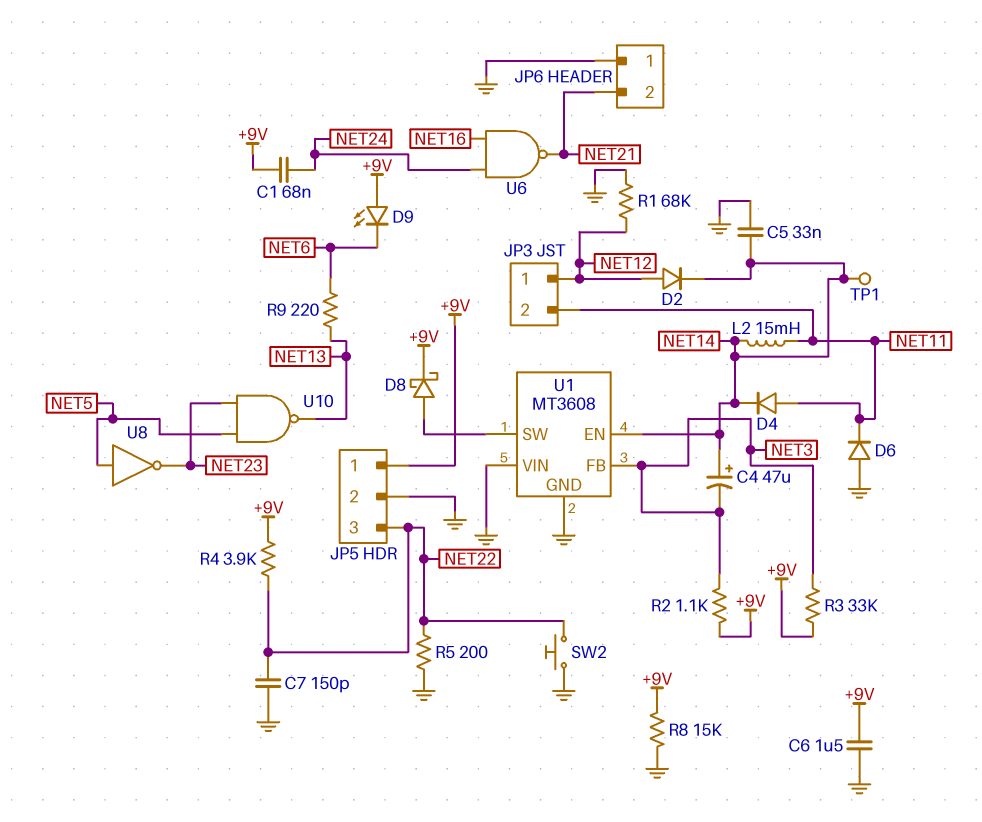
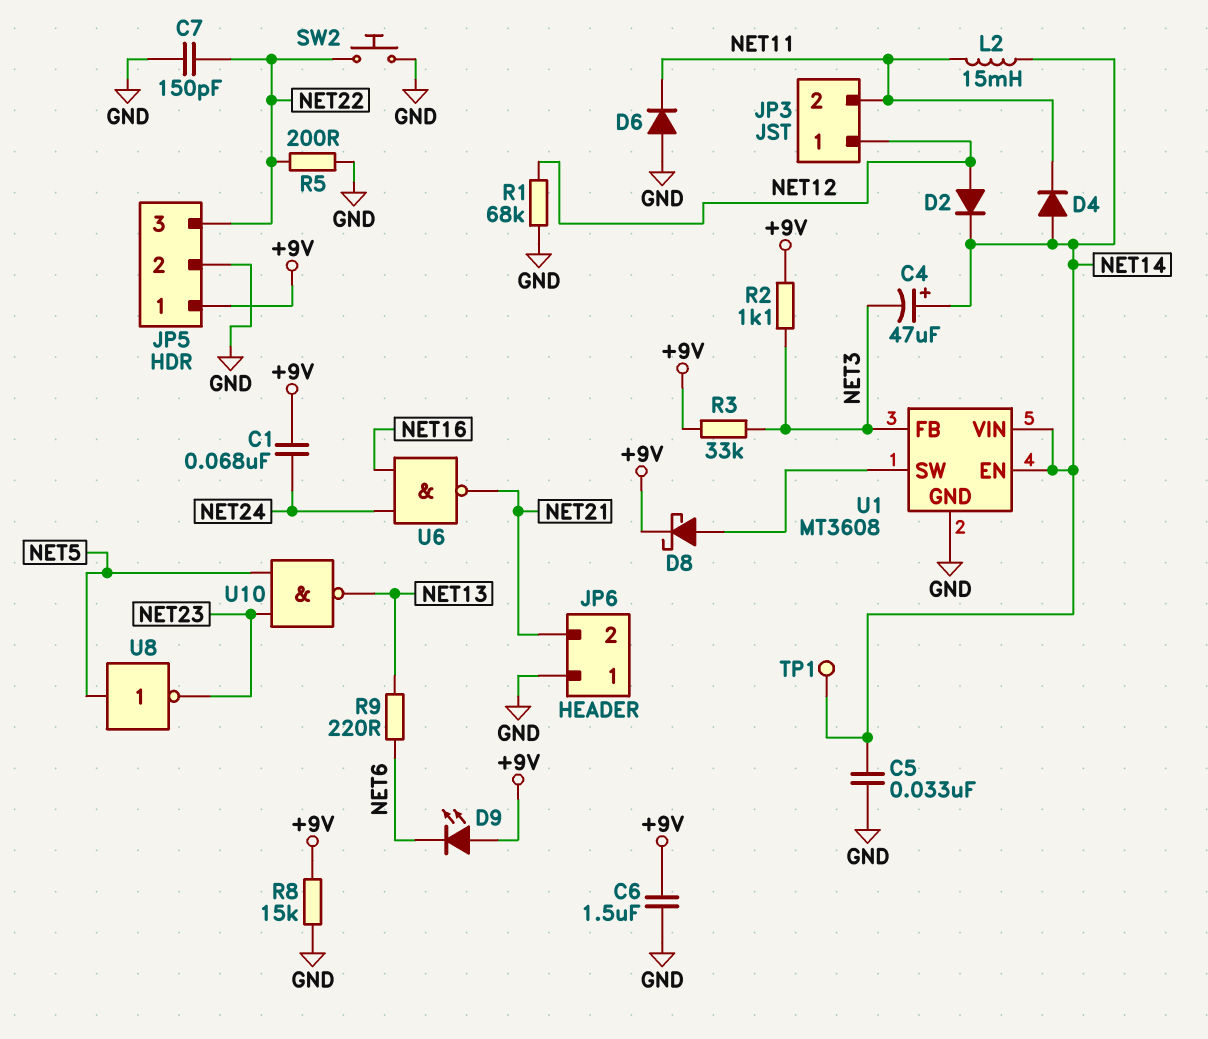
D4: diode (A NET11, K NET14) -> diode (A NET14, K NET11)
R4: 3.9k (+9V, NET22) -> none
U1 pin VIN: GND -> NET14

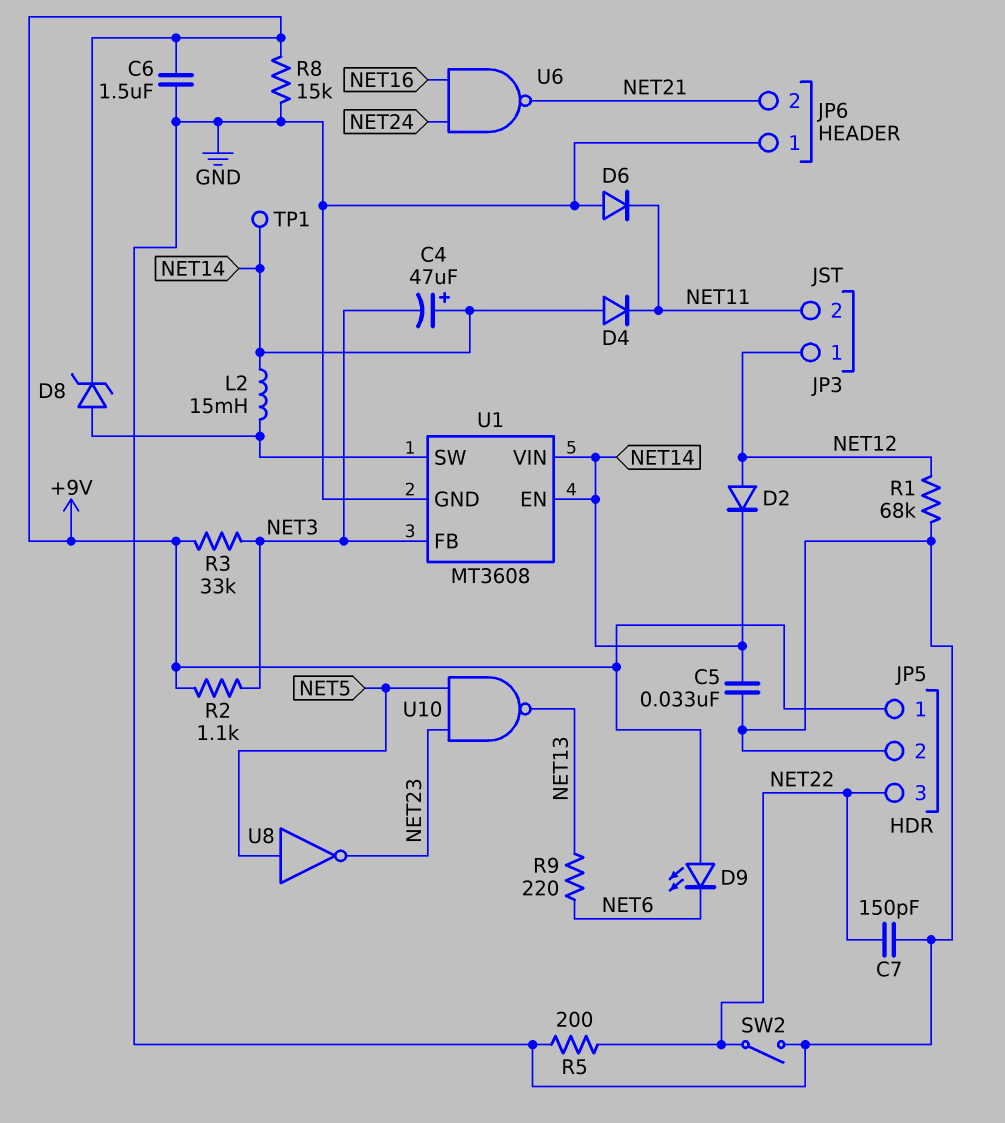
C1: 68nF (+9V, NET24) -> none
D8: schottky (A U1/SW, K +9V) -> zener (A U1/SW, K +9V)
L2: 15mH (NET11, NET14) -> 15mH (NET14, U1/SW)
SW2: button (GND, NET22) -> switch (GND, NET22)

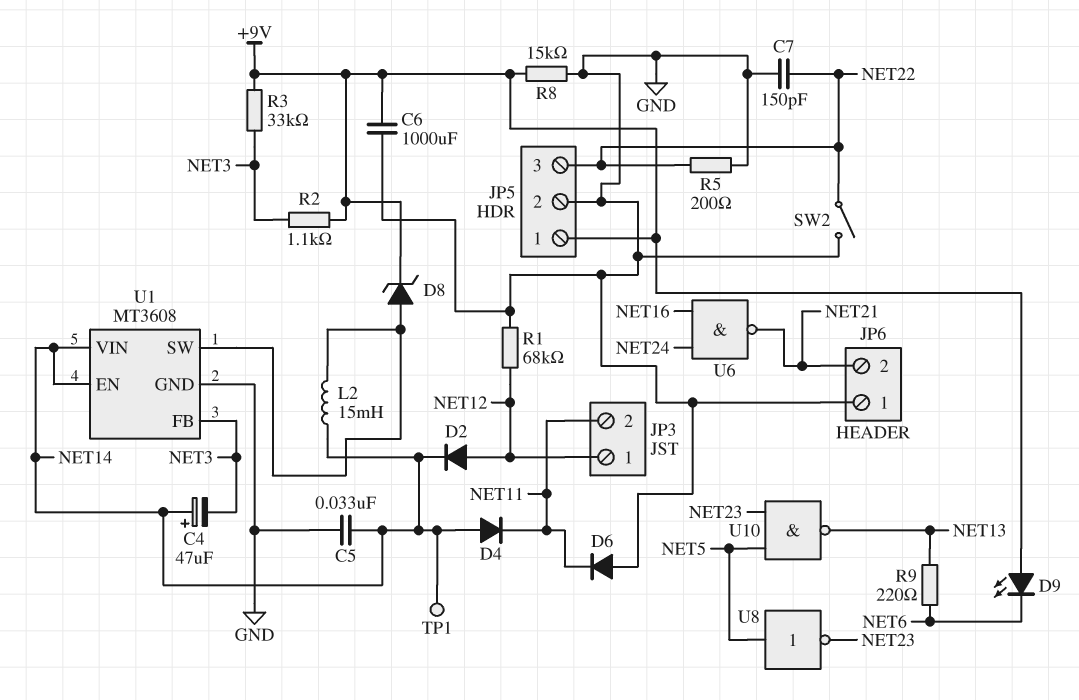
C6: 1.5uF (+9V, GND) -> 1000uF (+9V, GND)

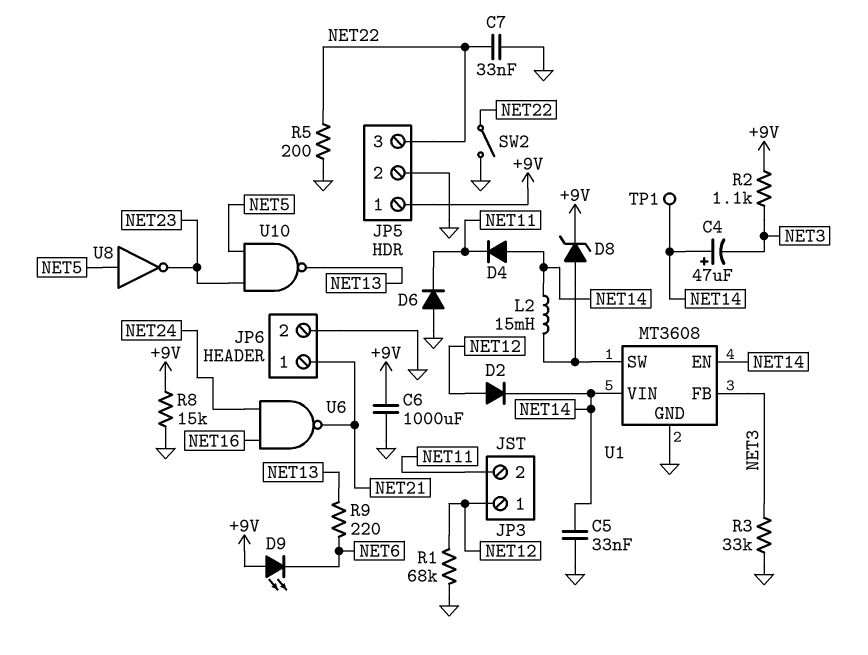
C7: 150pF (GND, NET22) -> 33nF (GND, NET22)
JP6 pin 1: GND -> NET21
JP6 pin 2: NET21 -> GND
R3: 33k (+9V, NET3) -> 33k (GND, NET3)

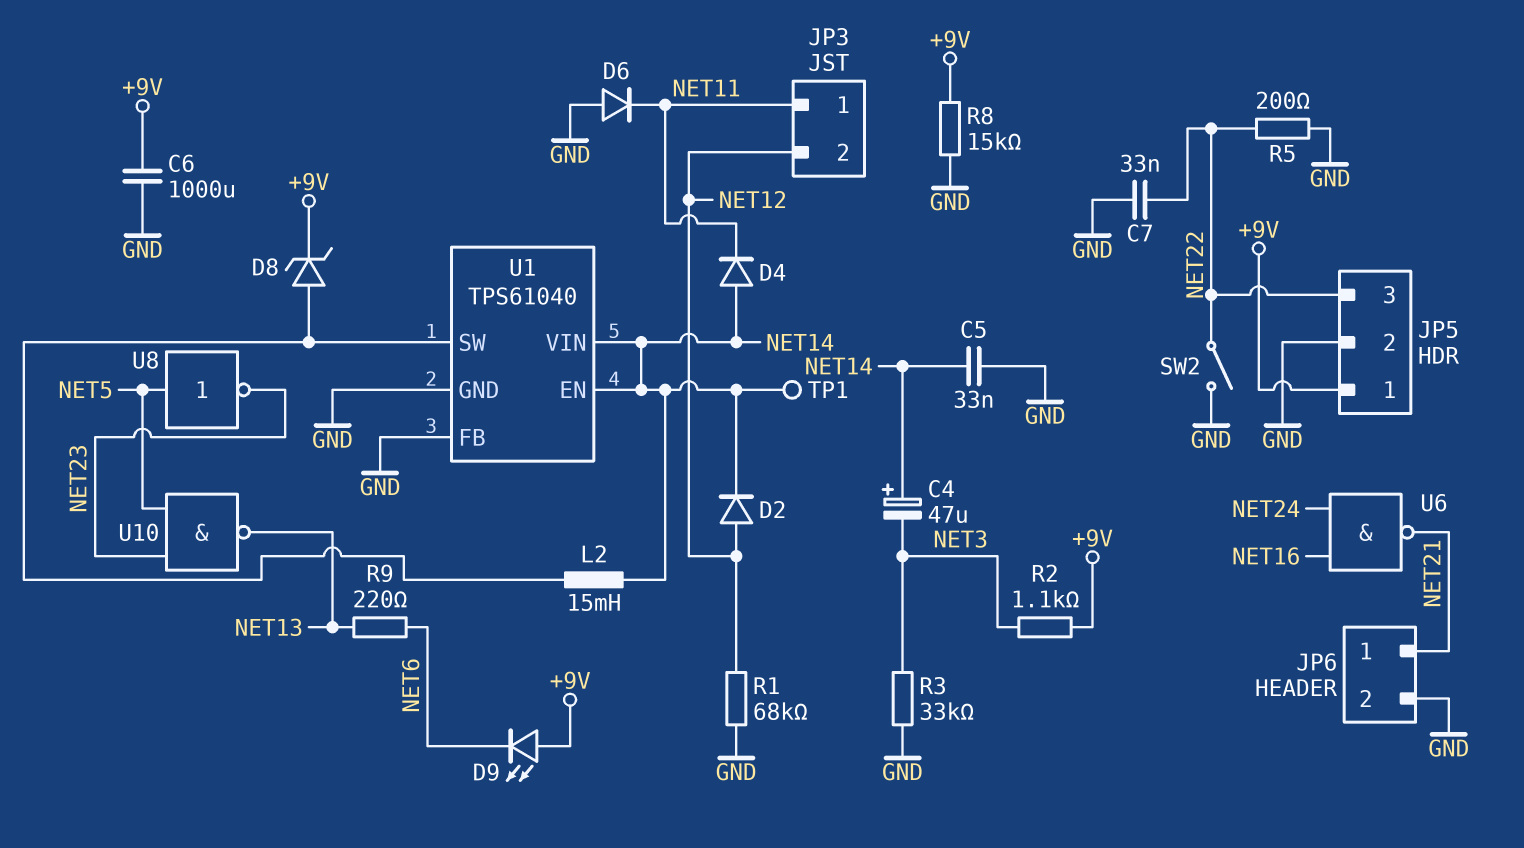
JP3 pin 1: NET12 -> NET11
JP3 pin 2: NET11 -> NET12
U1: MT3608 -> TPS61040
U1 pin FB: NET3 -> GND

